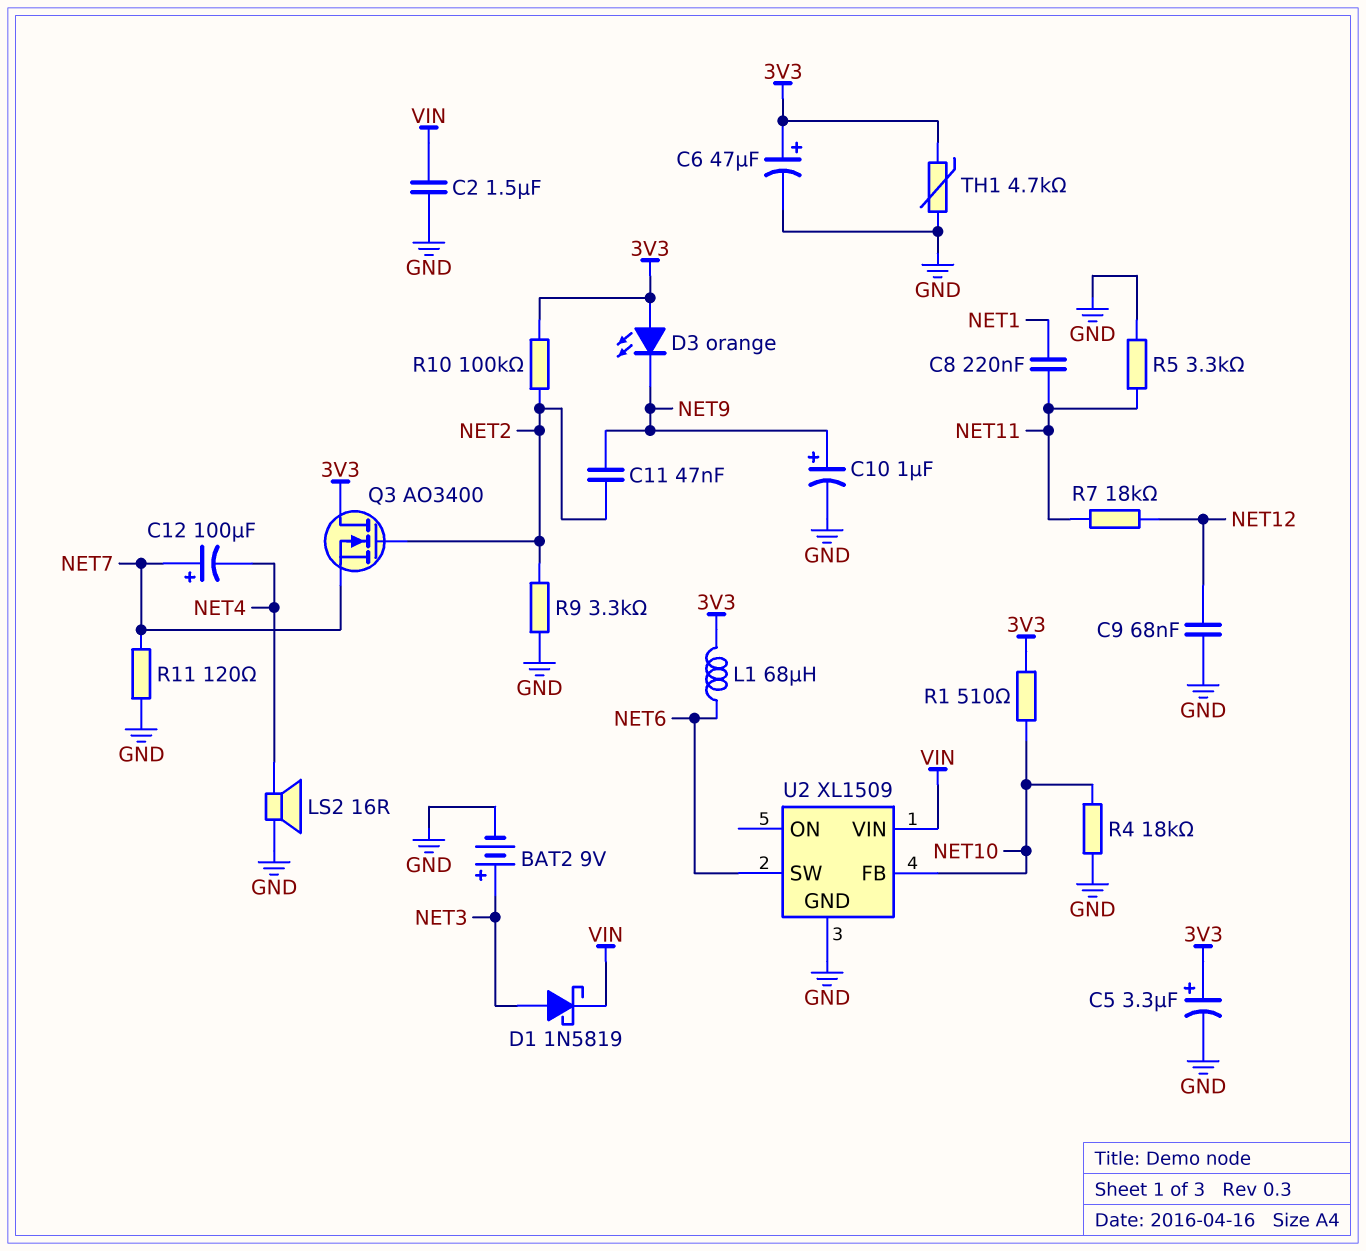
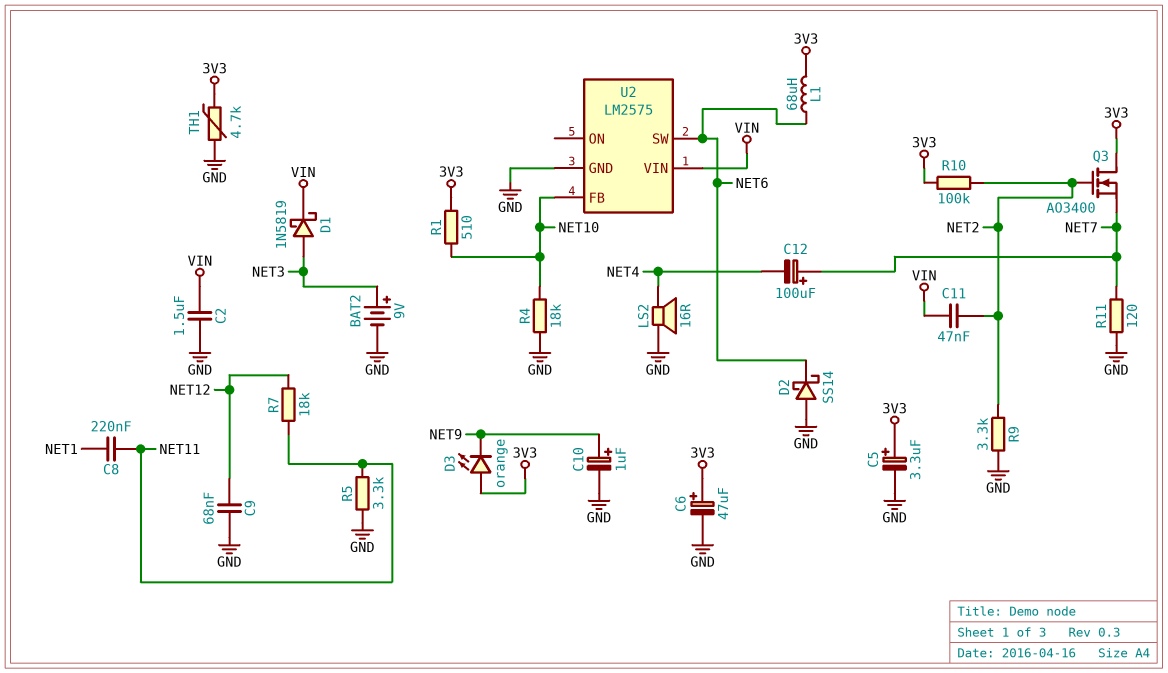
C11: 47nF (NET2, NET9) -> 47nF (NET2, VIN)
D2: none -> schottky SS14 (A GND, K NET6)
U2: XL1509 -> LM2575

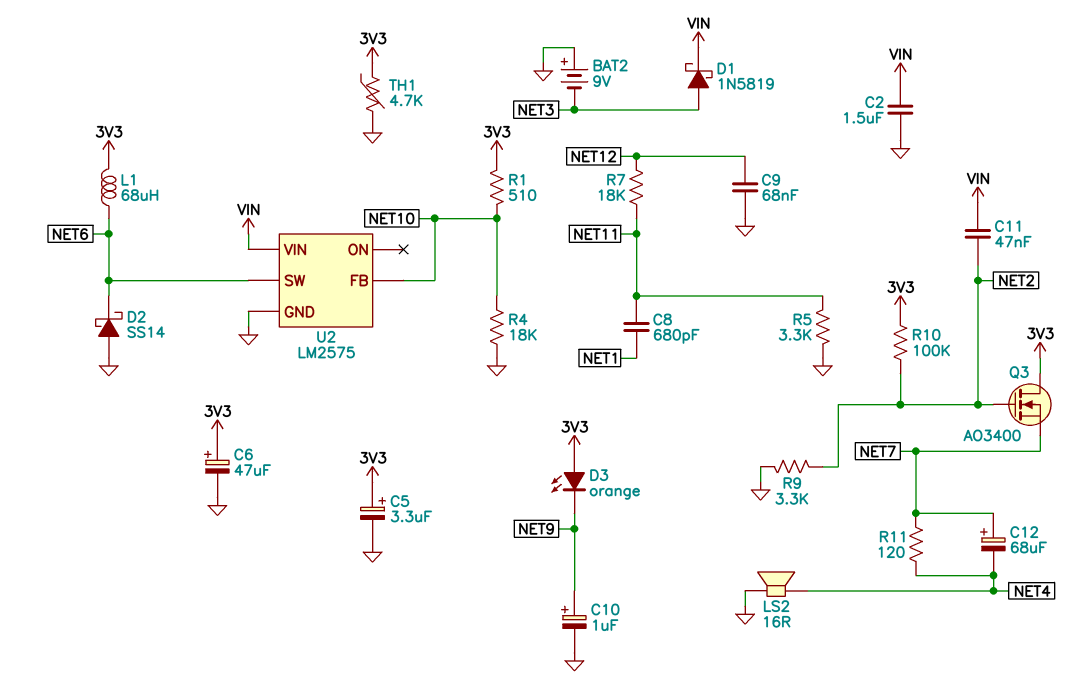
BAT2: 9V (plus NET3, minus GND) -> 9V (plus GND, minus NET3)
C8: 220nF (NET1, NET11) -> 680pF (NET1, NET11)
C12: 100uF (plus NET7, minus NET4) -> 68uF (plus NET7, minus NET4)
R11: 120 (GND, NET7) -> 120 (NET4, NET7)

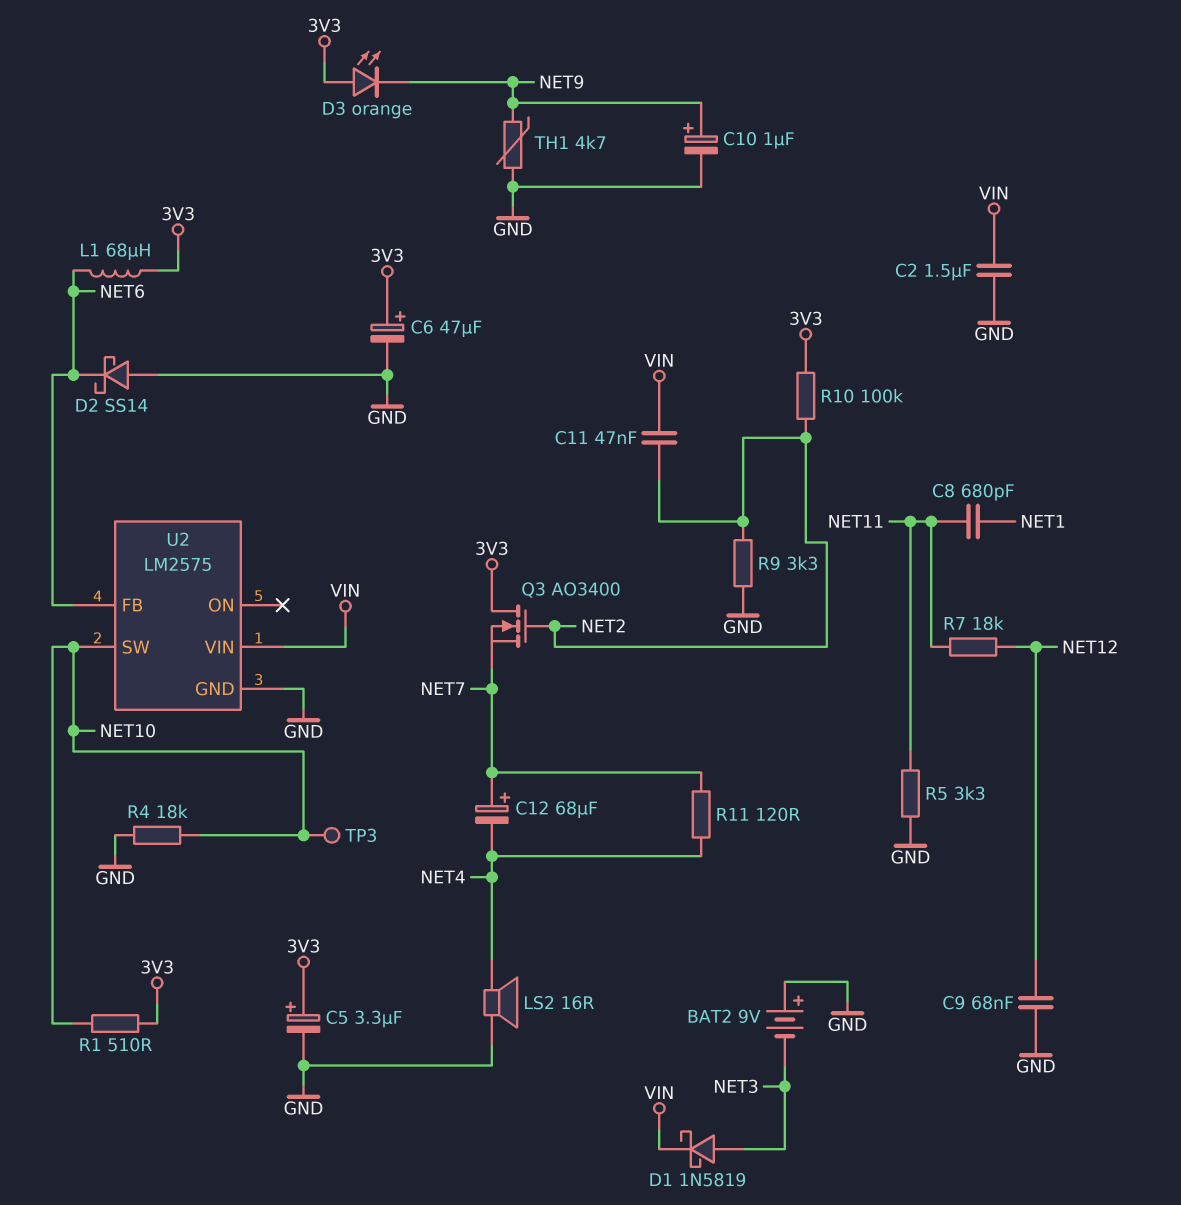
TH1: 4.7k (3V3, GND) -> 4.7k (GND, NET9)
TP3: none -> test point (NET10)
U2 pin FB: NET10 -> NET6
U2 pin SW: NET6 -> NET10

